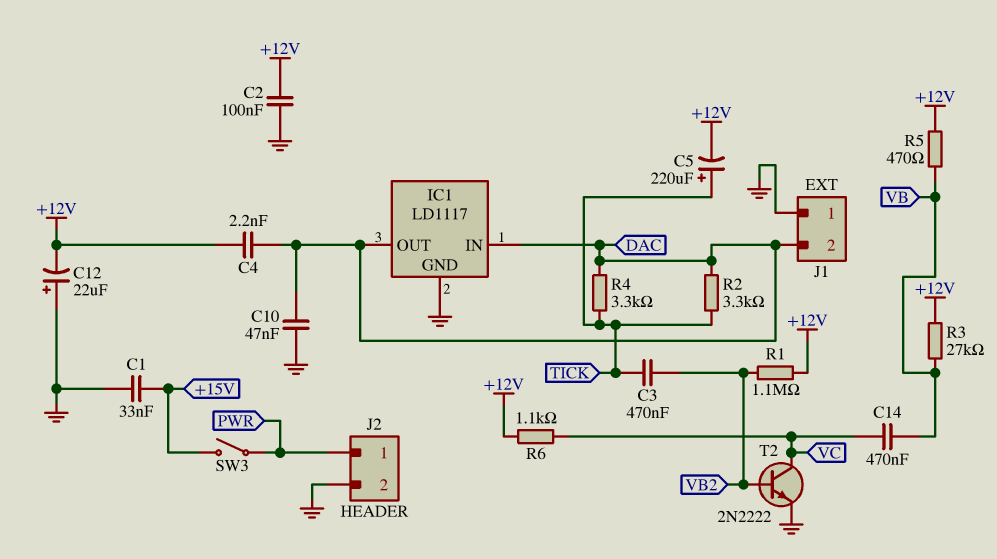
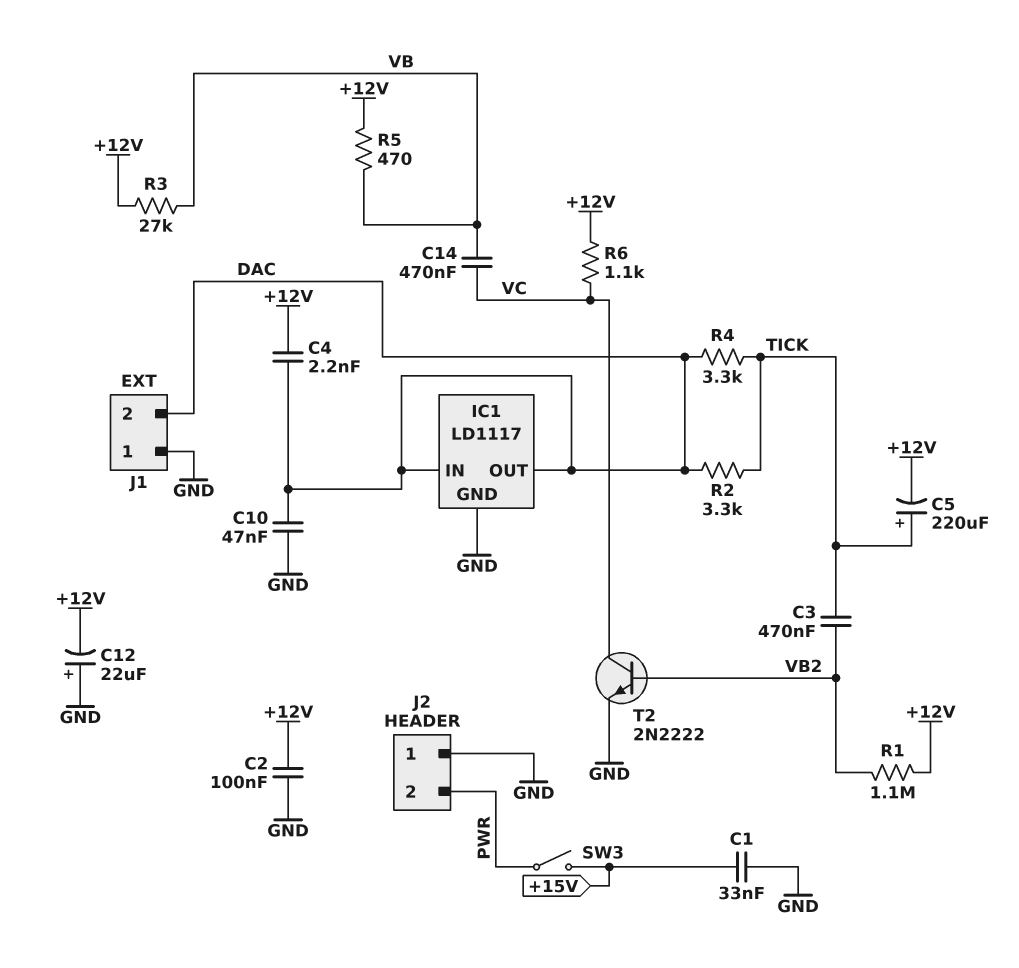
J2 pin 1: PWR -> GND
J2 pin 2: GND -> PWR

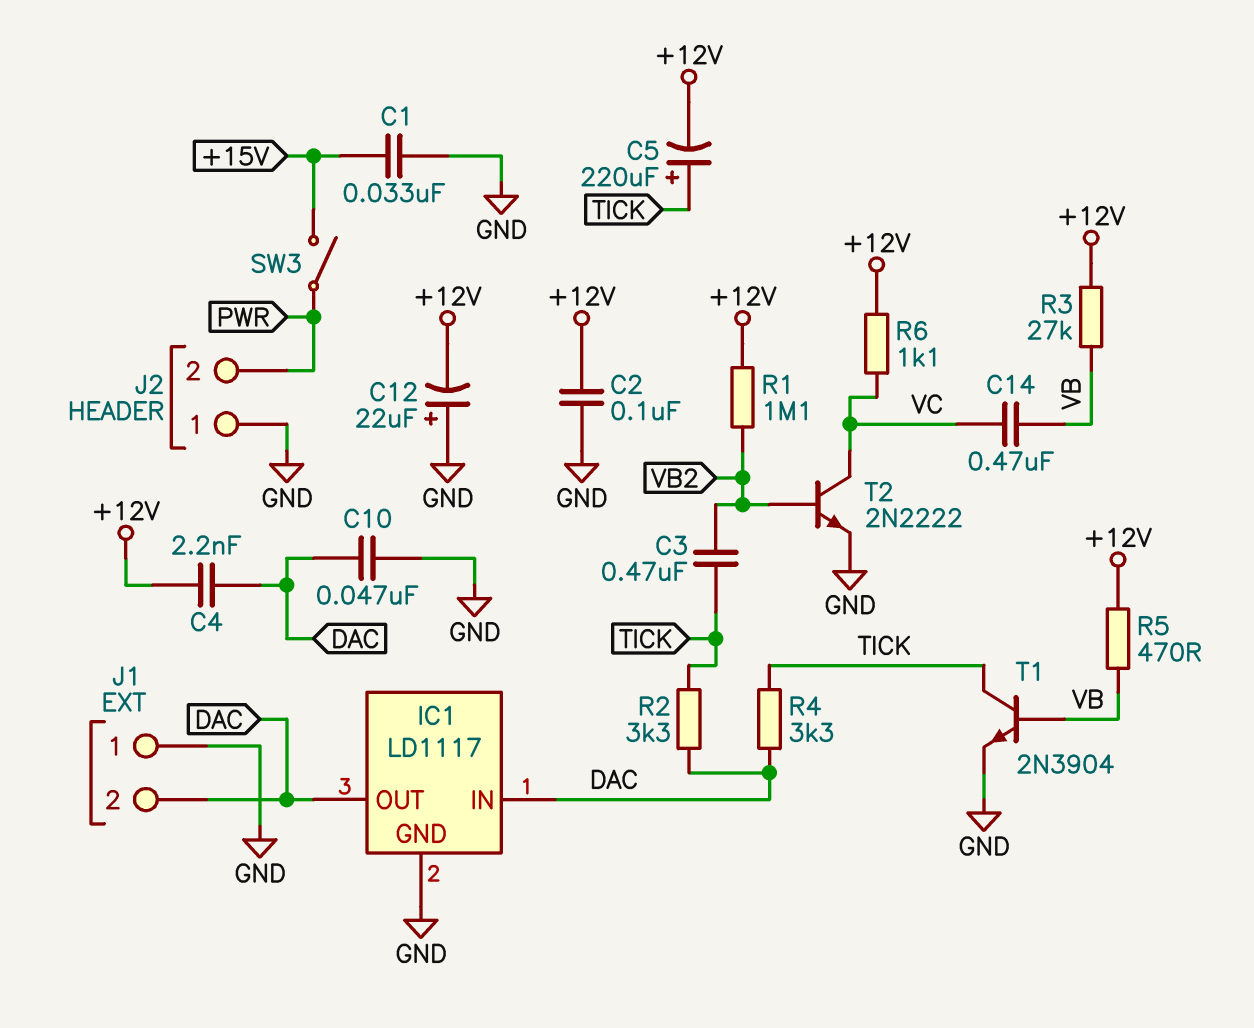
T1: none -> NPN 2N3904 (B VB, C TICK, E GND)

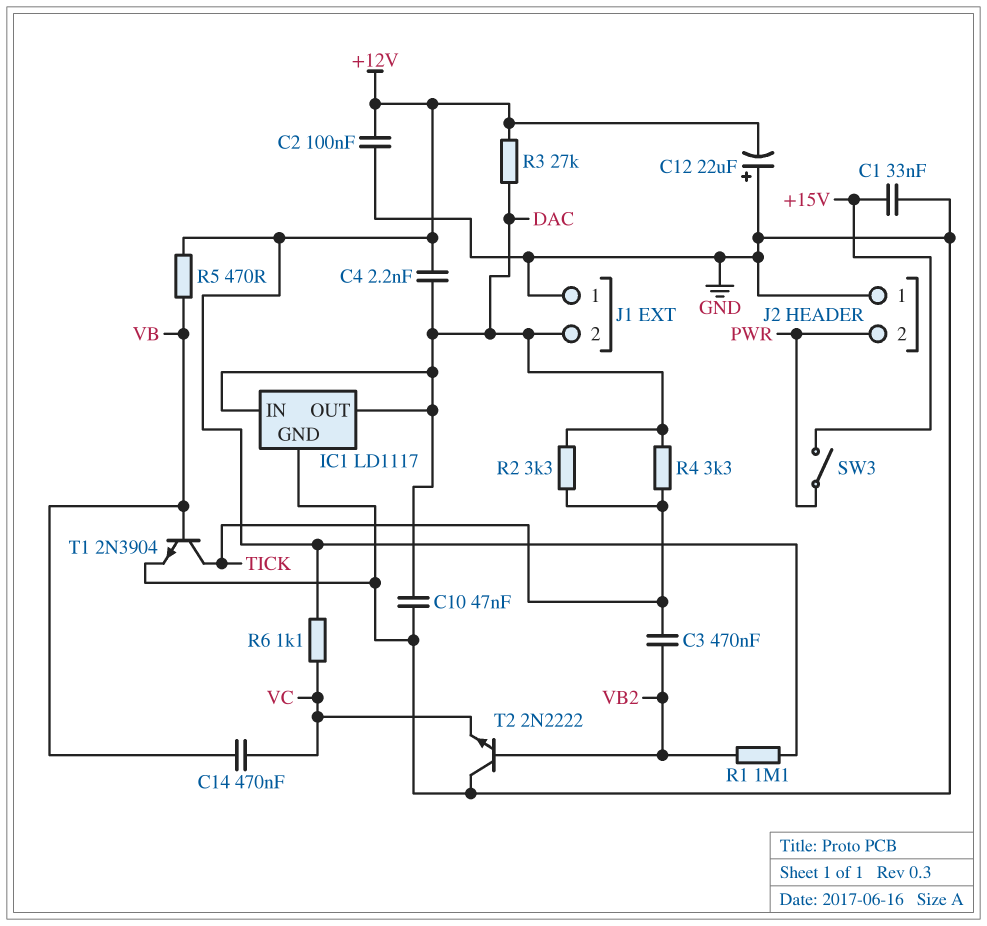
C5: 220uF (plus TICK, minus +12V) -> none
R3: 27k (+12V, VB) -> 27k (+12V, DAC)
T2: NPN 2N2222 (B VB2, C VC, E GND) -> NPN 2N2222 (B VB2, C GND, E VC)

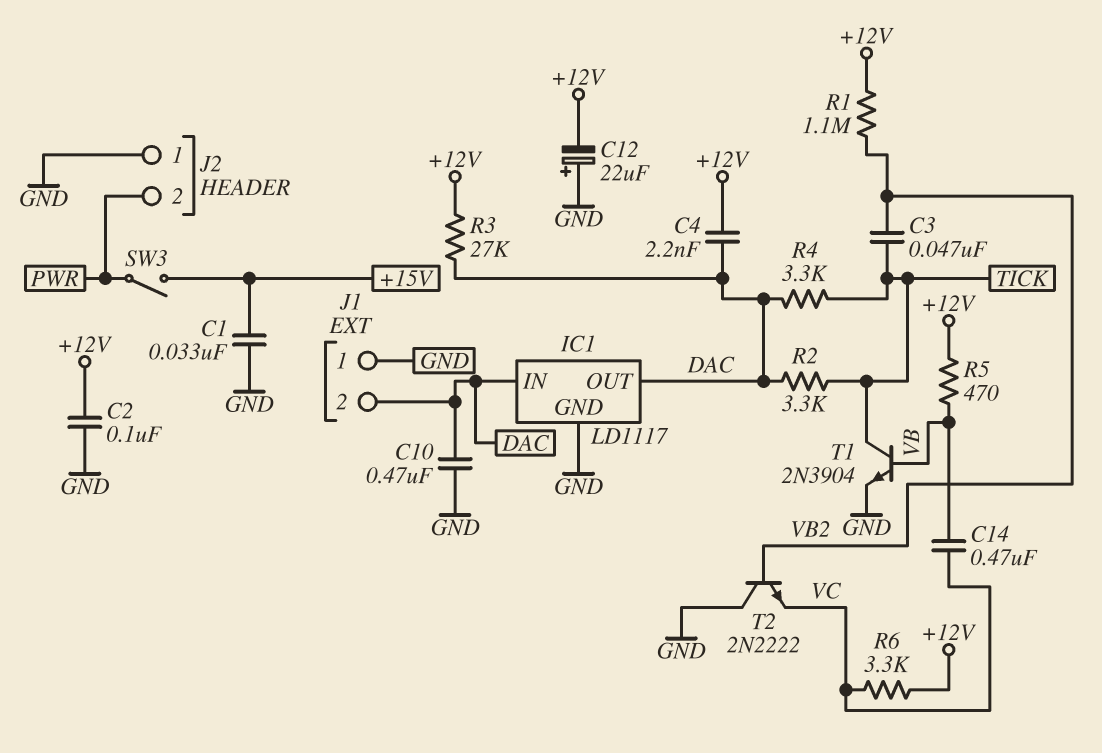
C3: 470nF (TICK, VB2) -> 47nF (TICK, VB2)
C10: 47nF (DAC, GND) -> 470nF (DAC, GND)
R6: 1.1k (+12V, VC) -> 3.3k (+12V, VC)

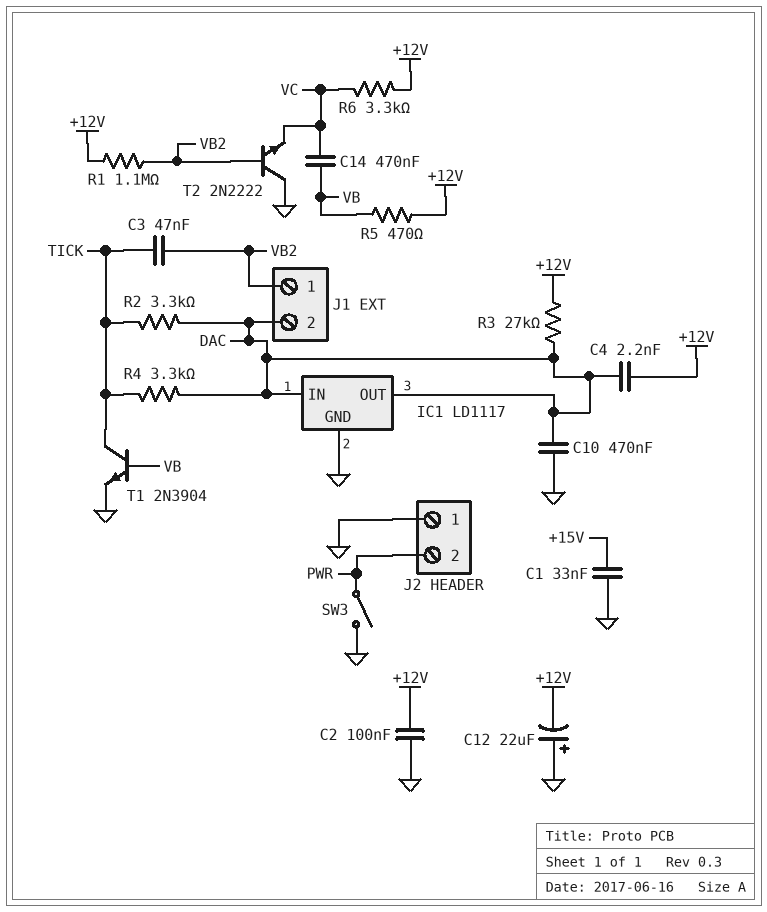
J1 pin 1: GND -> VB2
SW3: switch (+15V, PWR) -> switch (GND, PWR)

